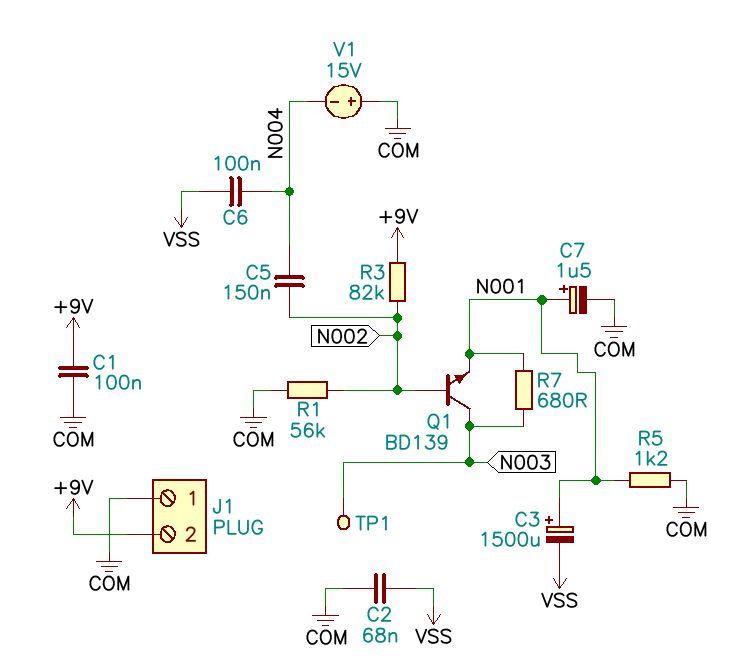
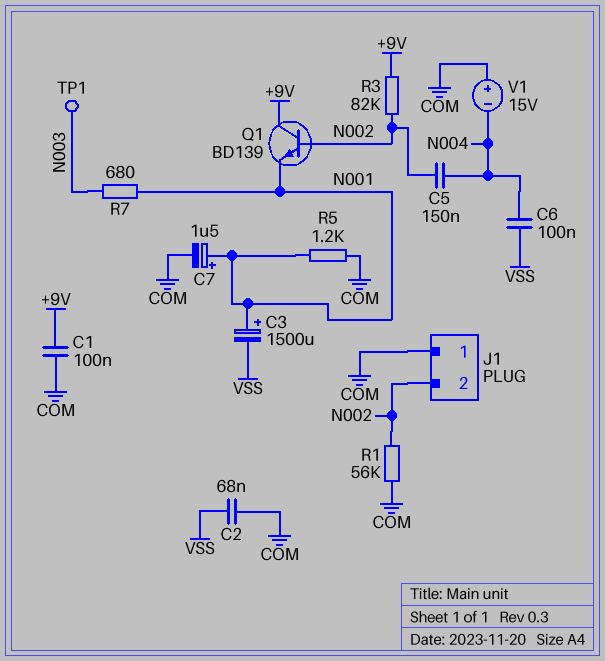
J1 pin 2: +9V -> N002
Q1: NPN BD139 (B N002, C N003, E N001) -> NPN BD139 (B N002, C +9V, E N001)

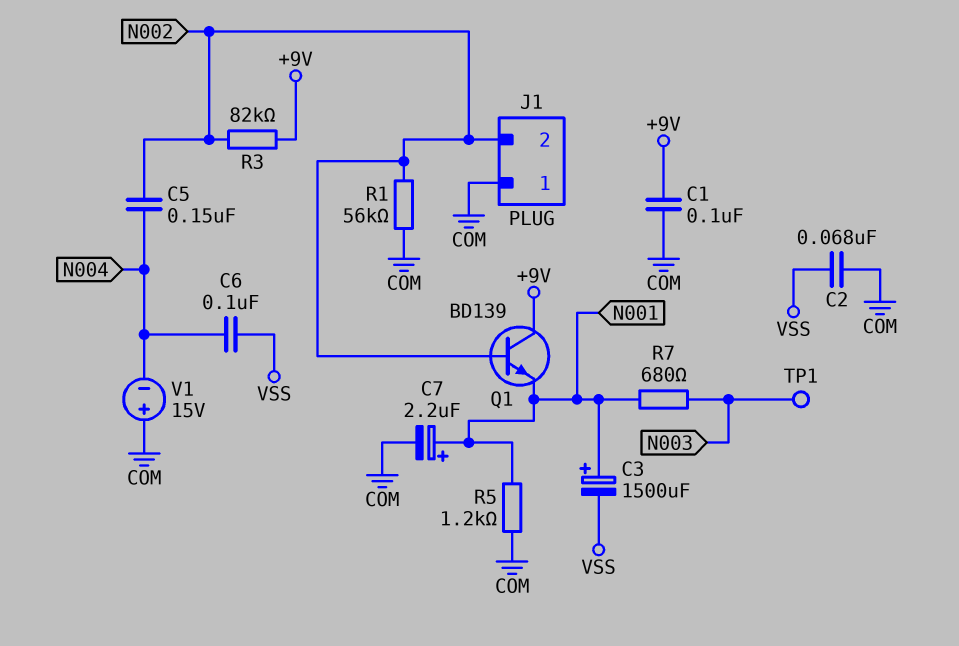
C7: 1.5uF (plus N001, minus COM) -> 2.2uF (plus N001, minus COM)

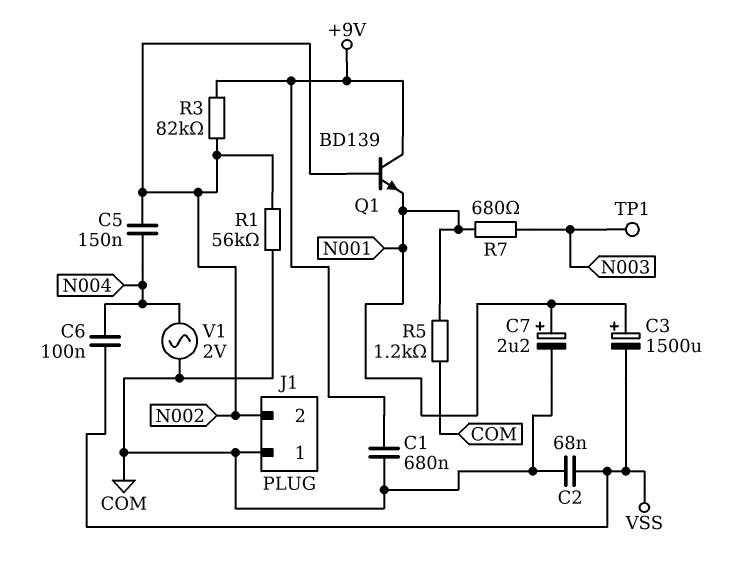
C1: 100nF (+9V, COM) -> 680nF (+9V, COM)
V1: 15V (plus COM, minus N004) -> AC 2V (COM, N004)

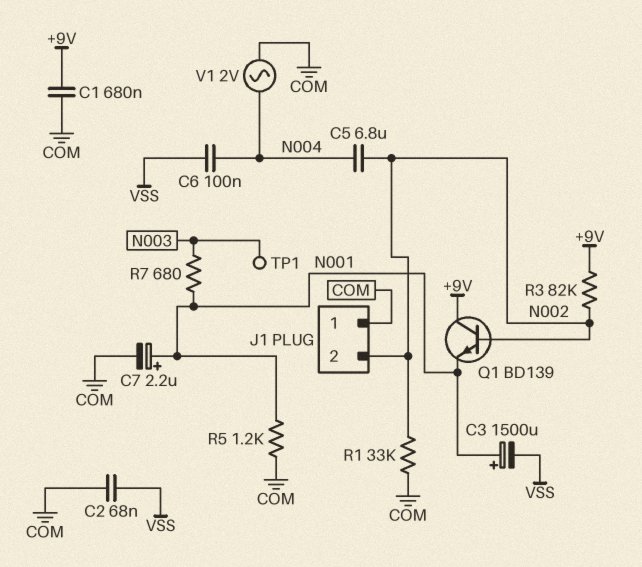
C5: 150nF (N002, N004) -> 6.8uF (N002, N004)
R1: 56k (COM, N002) -> 33k (COM, N002)

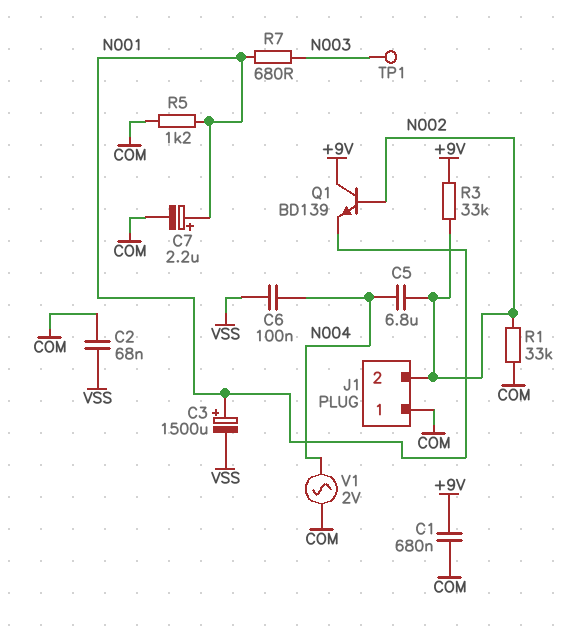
R3: 82k (+9V, N002) -> 33k (+9V, N002)

